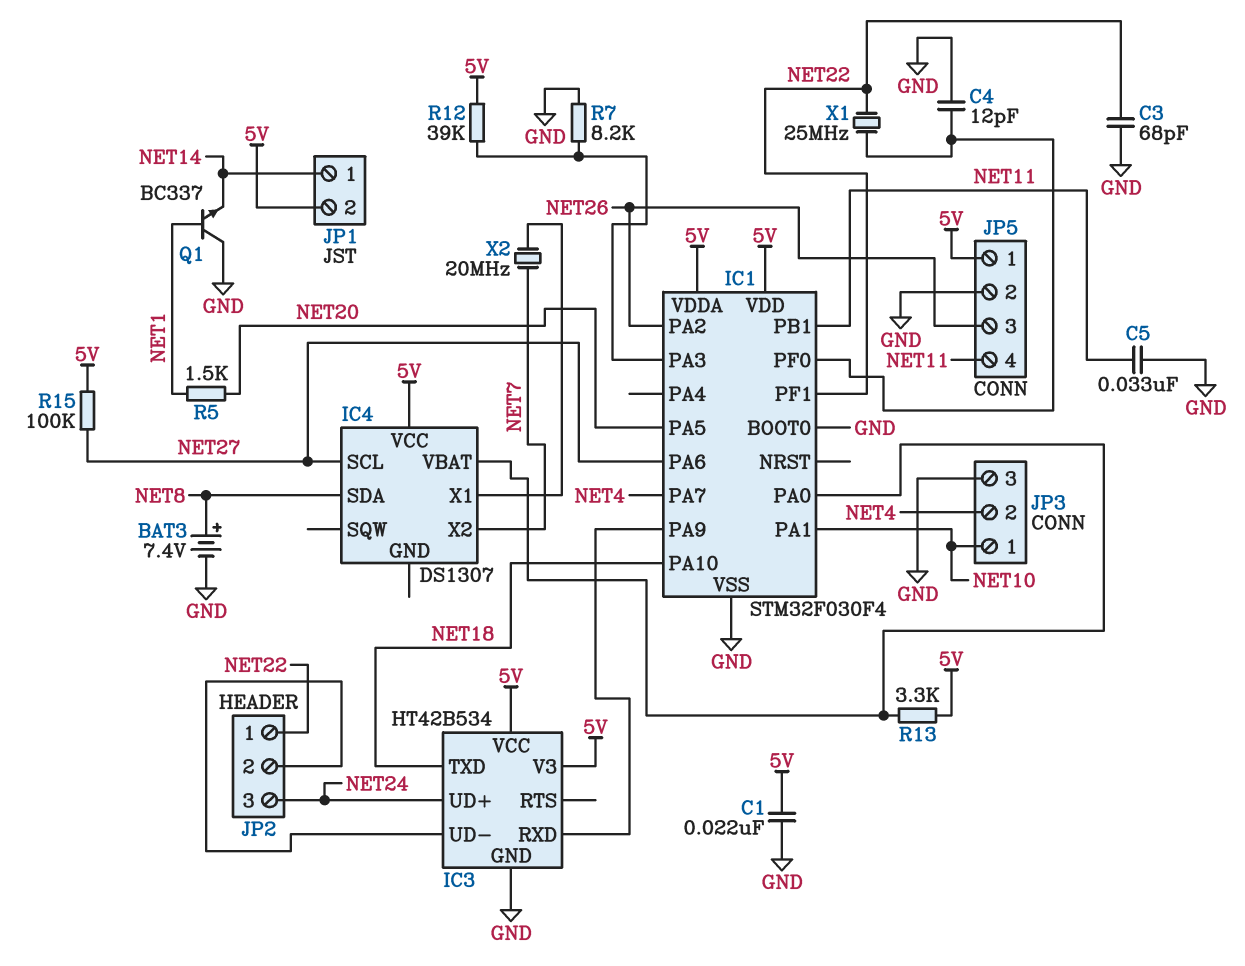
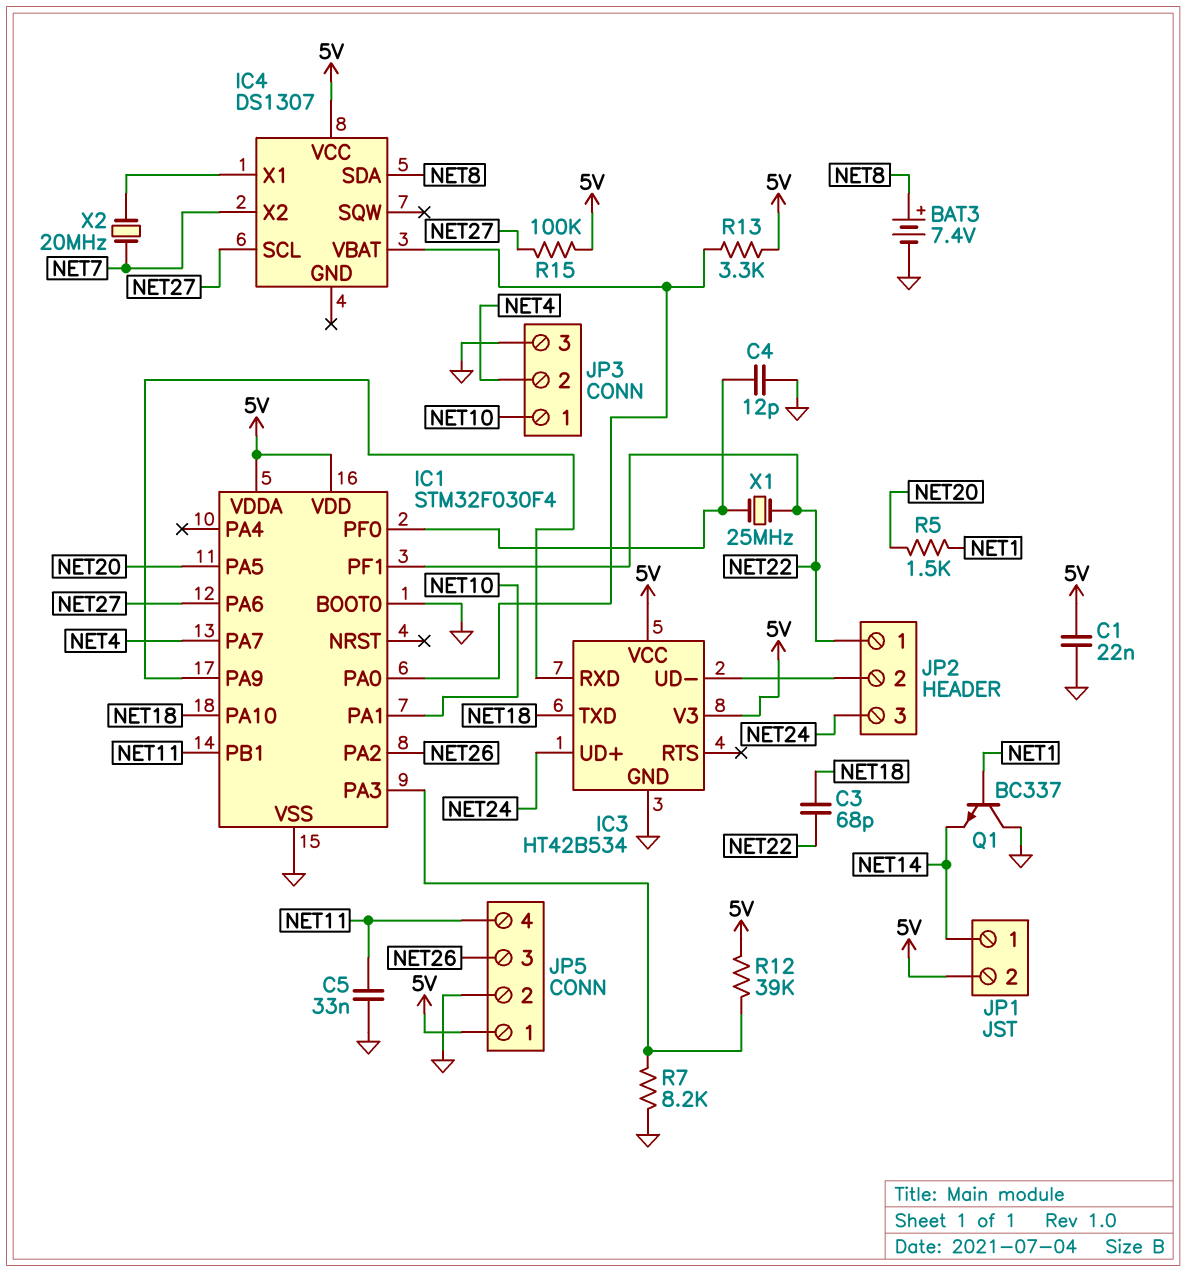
C3: 68pF (GND, NET22) -> 68pF (NET18, NET22)

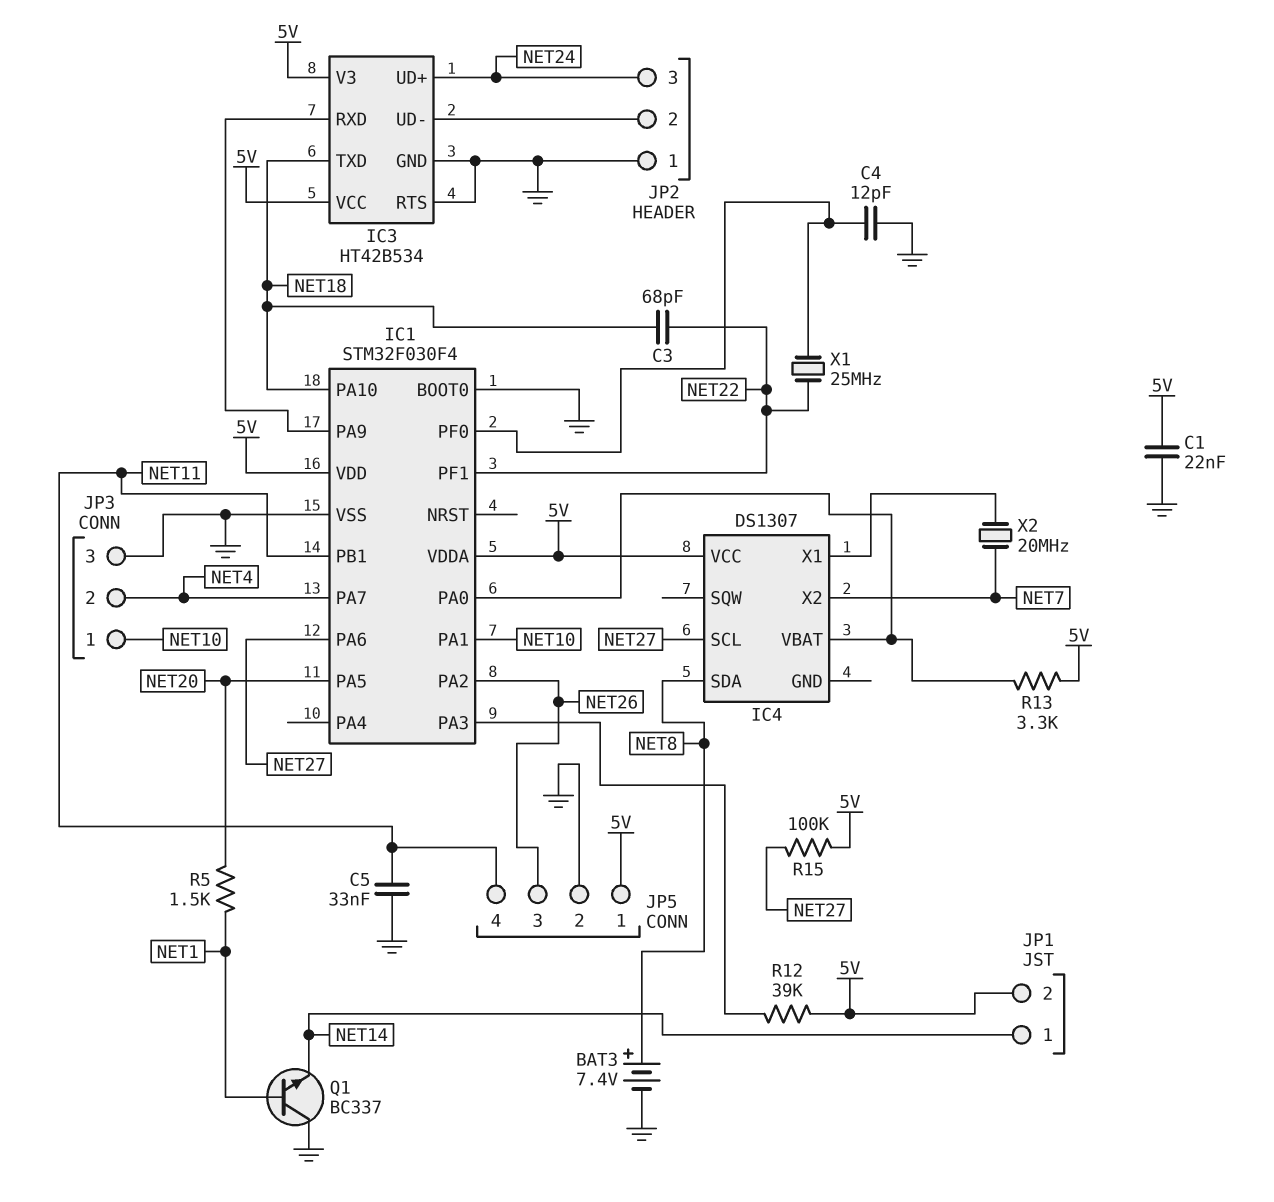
IC3 pin RTS: none -> GND
JP2 pin 1: NET22 -> GND
R7: 8.2k (GND, IC1/PA3) -> none

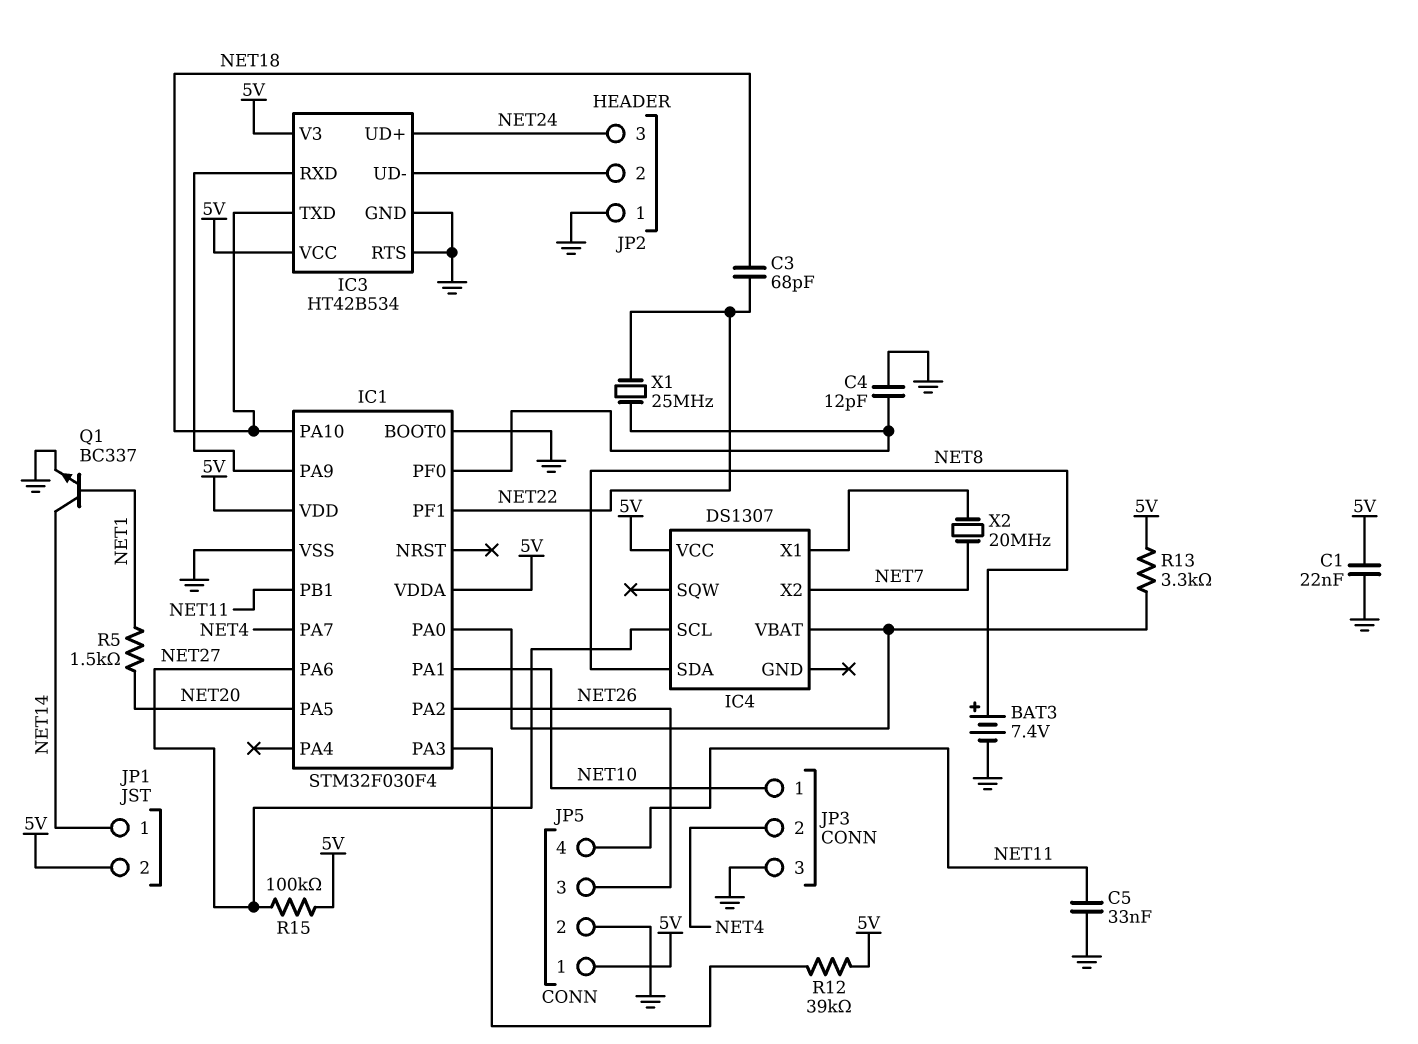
Q1: NPN BC337 (B NET1, C GND, E NET14) -> NPN BC337 (B NET1, C NET14, E GND)

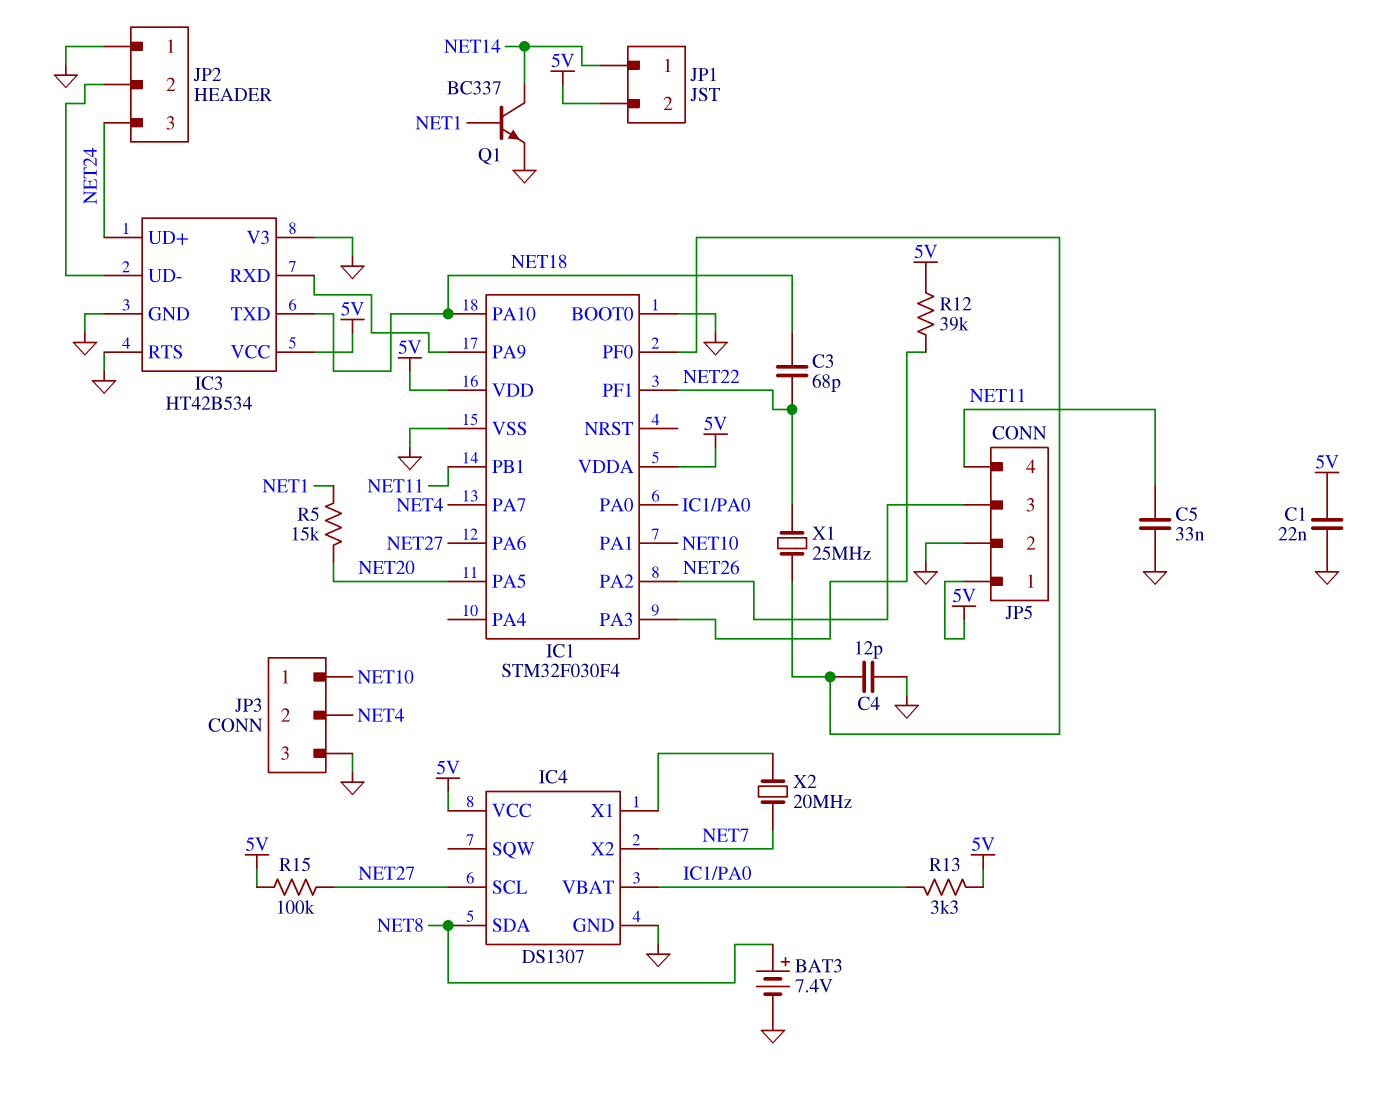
IC3 pin V3: 5V -> GND
IC4 pin GND: none -> GND
R5: 1.5k (NET1, NET20) -> 15k (NET1, NET20)

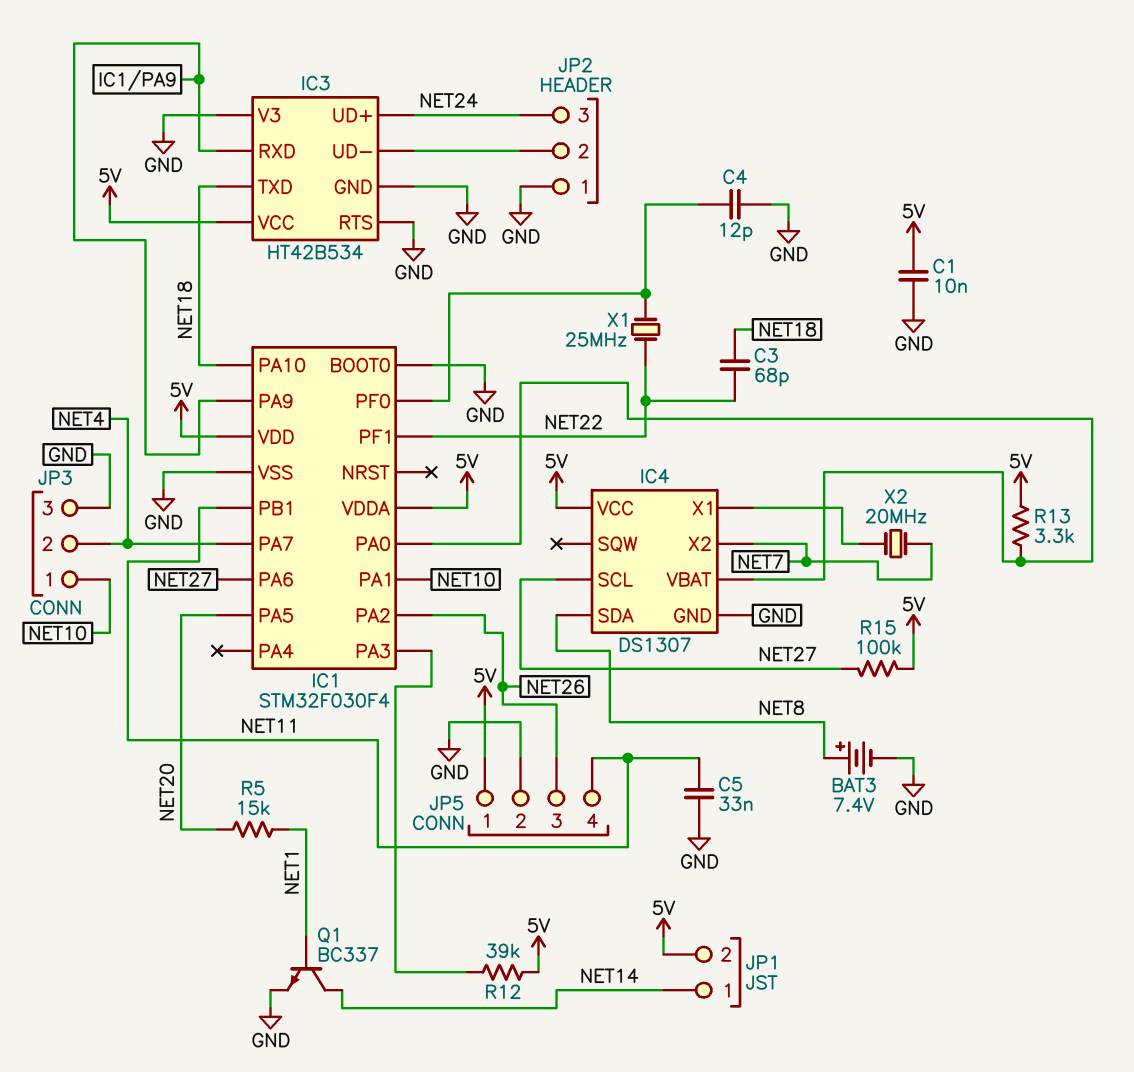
C1: 22nF (5V, GND) -> 10nF (5V, GND)

